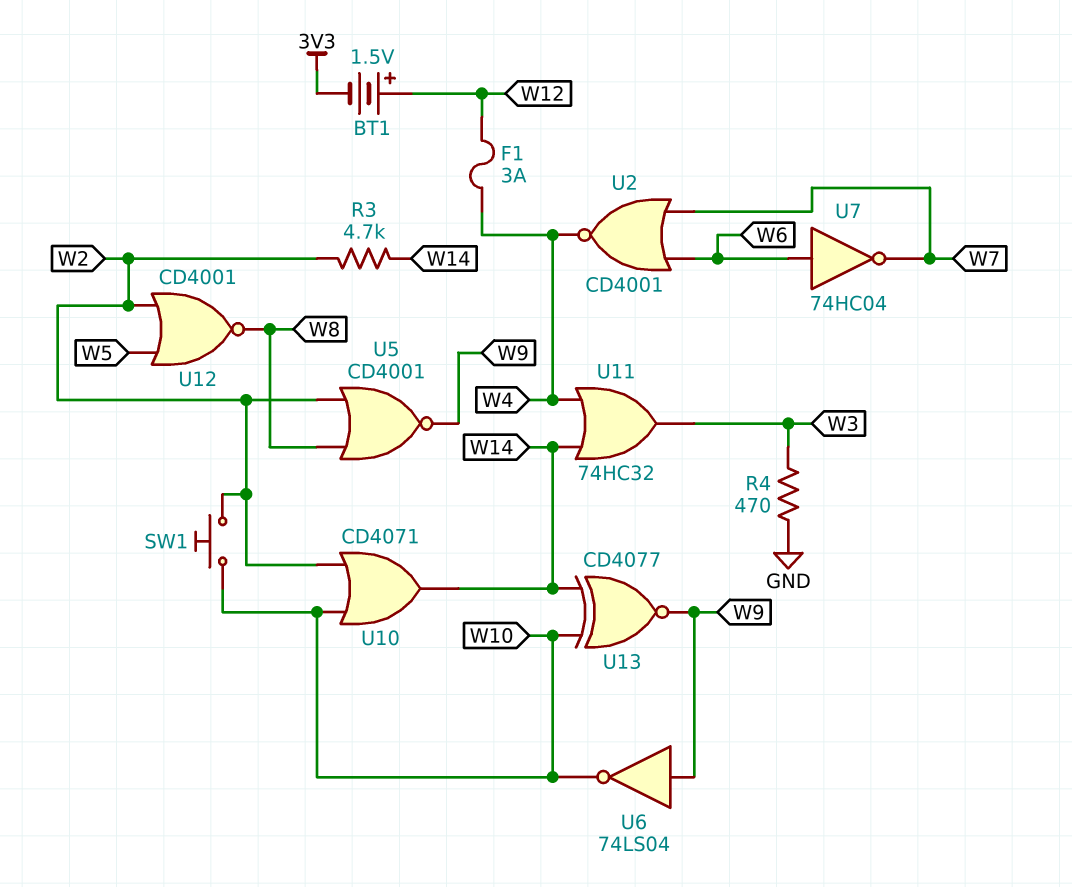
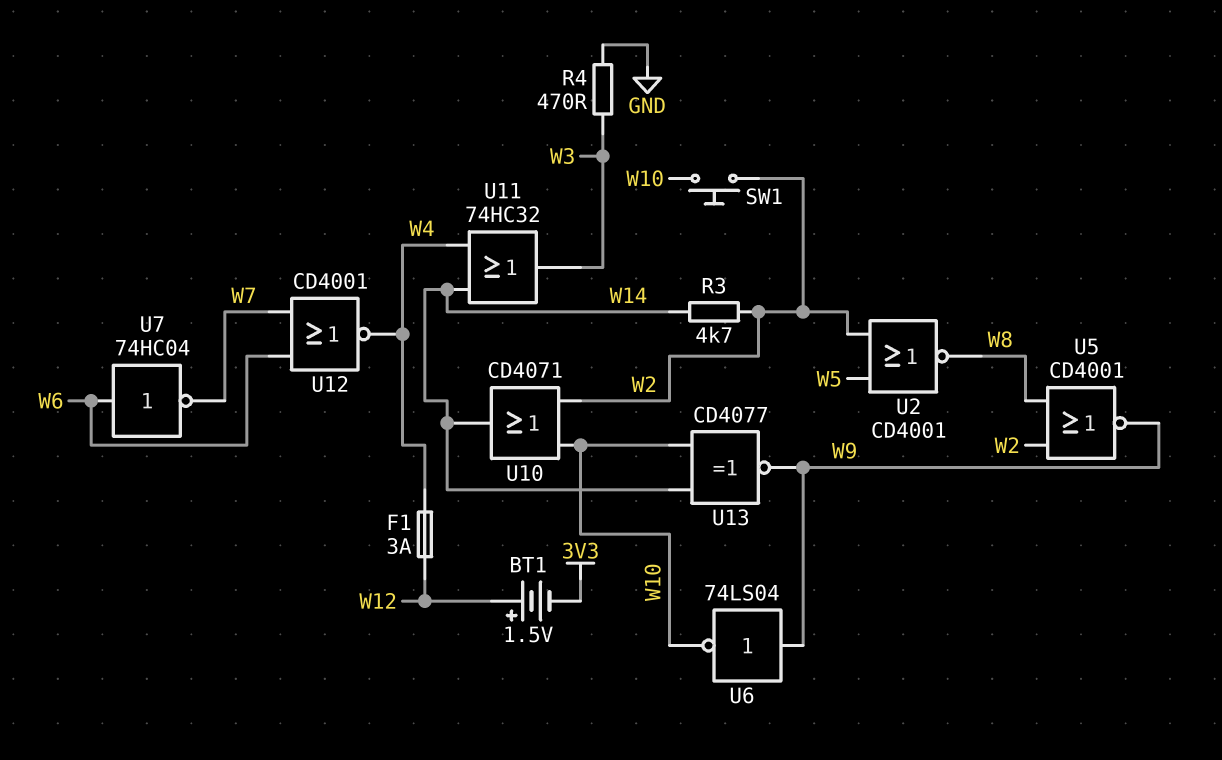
U2: NOR CD4001 (in W6, in W7, out W4) -> NOR CD4001 (in W2, in W5, out W8)
U12: NOR CD4001 (in W2, in W5, out W8) -> NOR CD4001 (in W6, in W7, out W4)

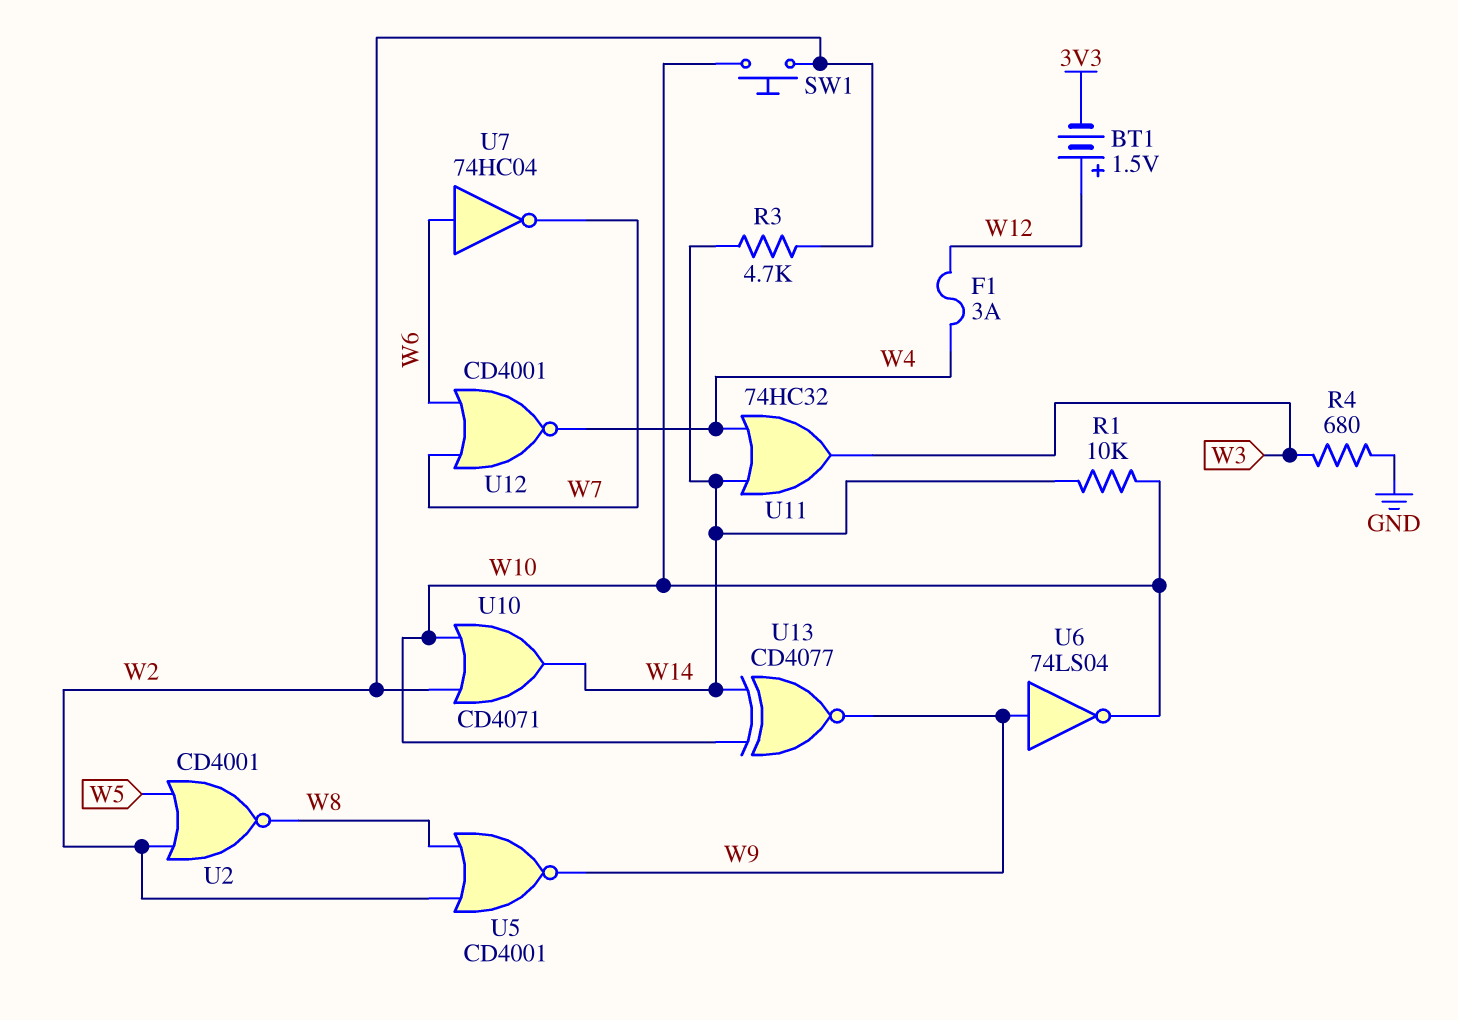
R1: none -> 10k (W10, W14)
R4: 470 (GND, W3) -> 680 (GND, W3)

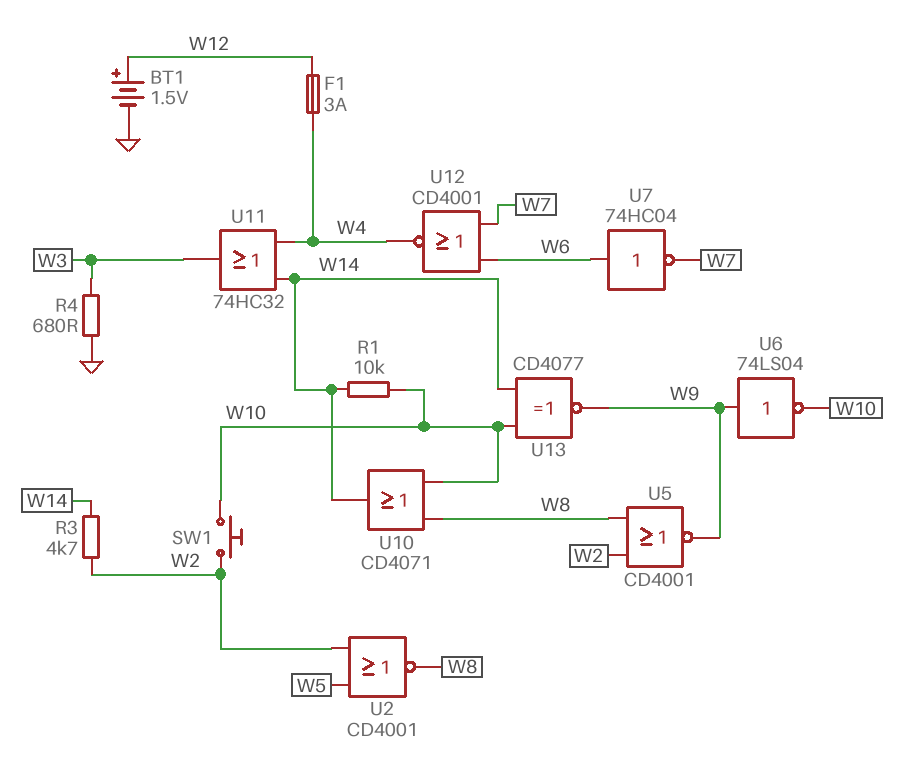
BT1: 1.5V (plus W12, minus 3V3) -> 1.5V (plus W12, minus GND)
U10: OR CD4071 (in W2, in W10, out W14) -> OR CD4071 (in W8, in W10, out W14)

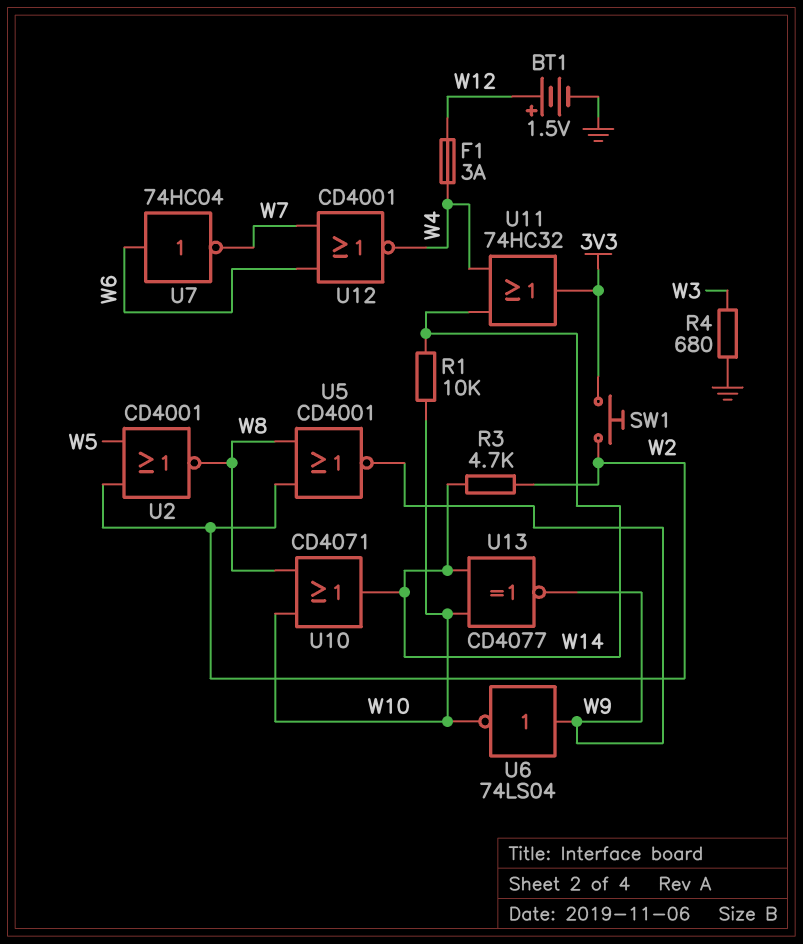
SW1: button (W2, W10) -> button (3V3, W2)
U11: OR 74HC32 (in W4, in W14, out W3) -> OR 74HC32 (in W4, in W14, out 3V3)

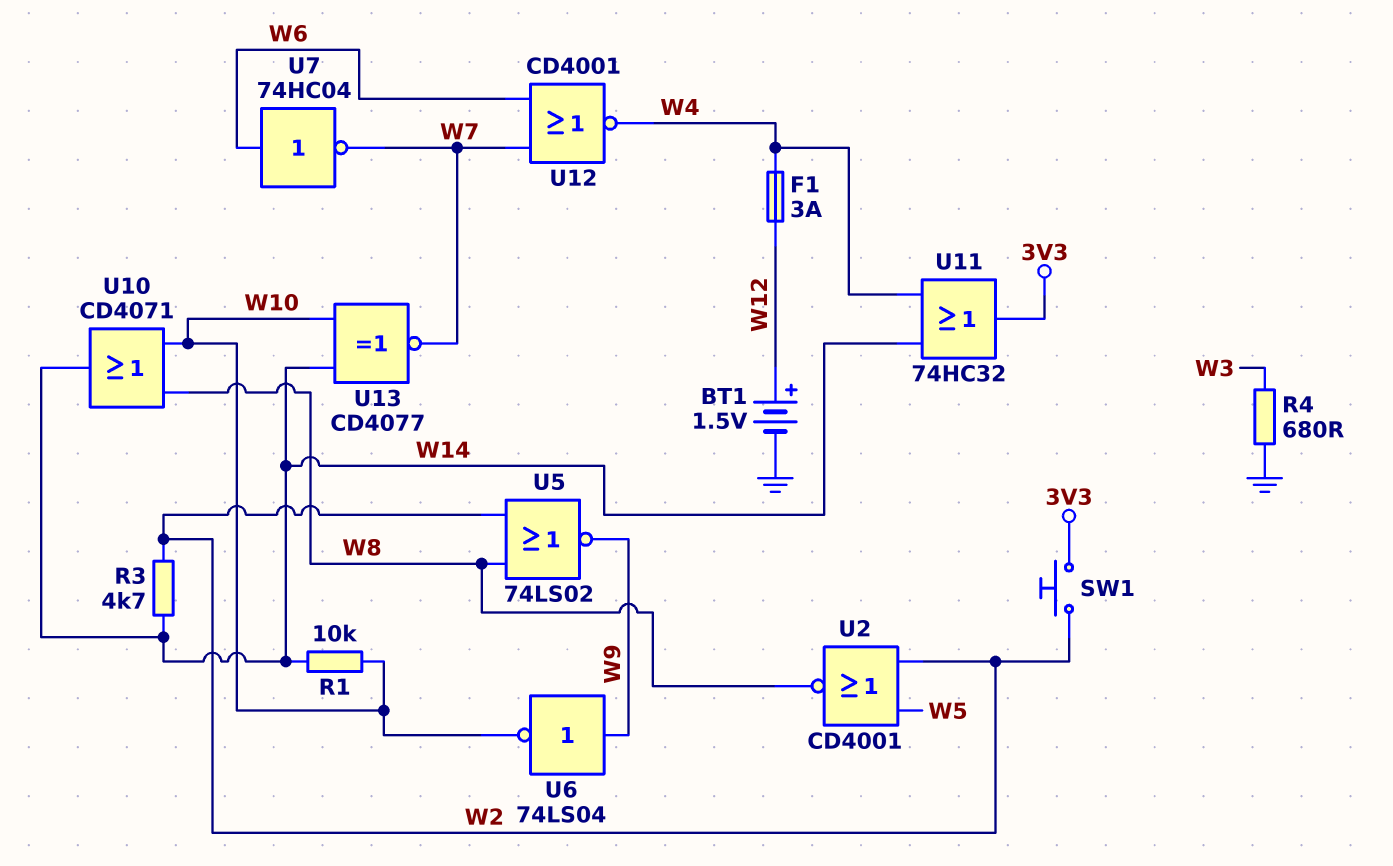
U5: NOR CD4001 (in W2, in W8, out W9) -> NOR 74LS02 (in W2, in W8, out W9)
U13: XNOR CD4077 (in W10, in W14, out W9) -> XNOR CD4077 (in W10, in W14, out W7)

